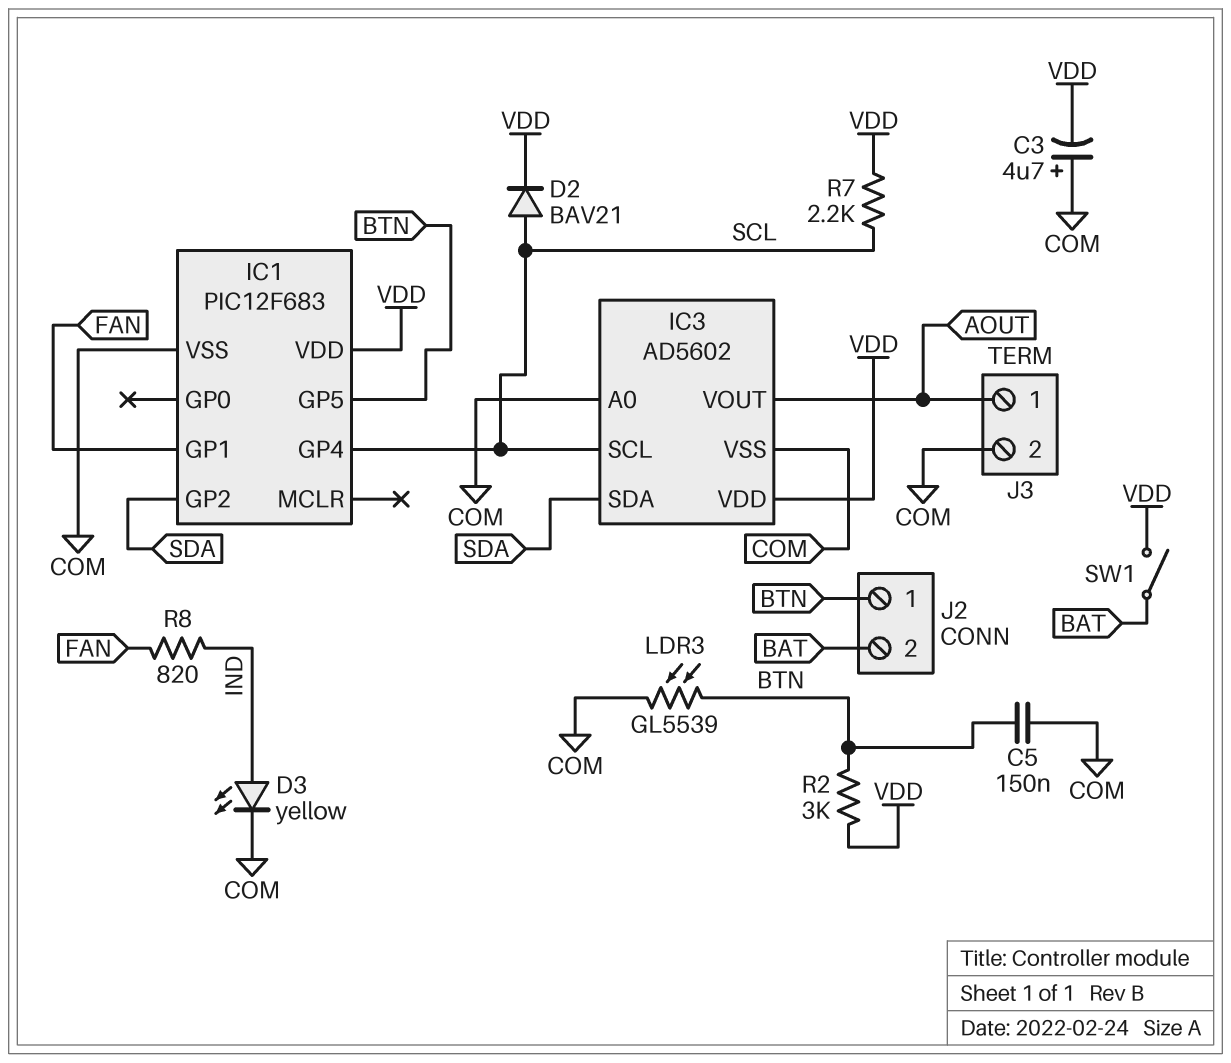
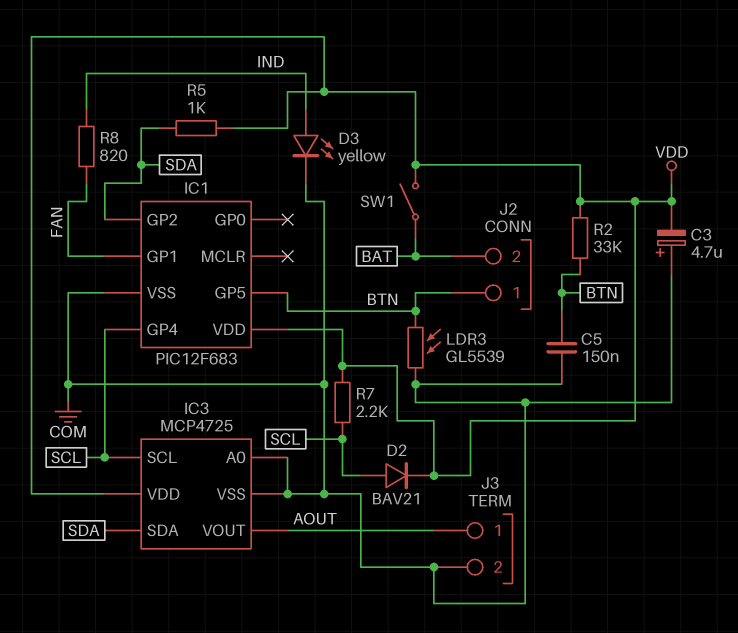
IC3: AD5602 -> MCP4725
R2: 3k (BTN, VDD) -> 33k (BTN, VDD)
R5: none -> 1k (SDA, VDD)

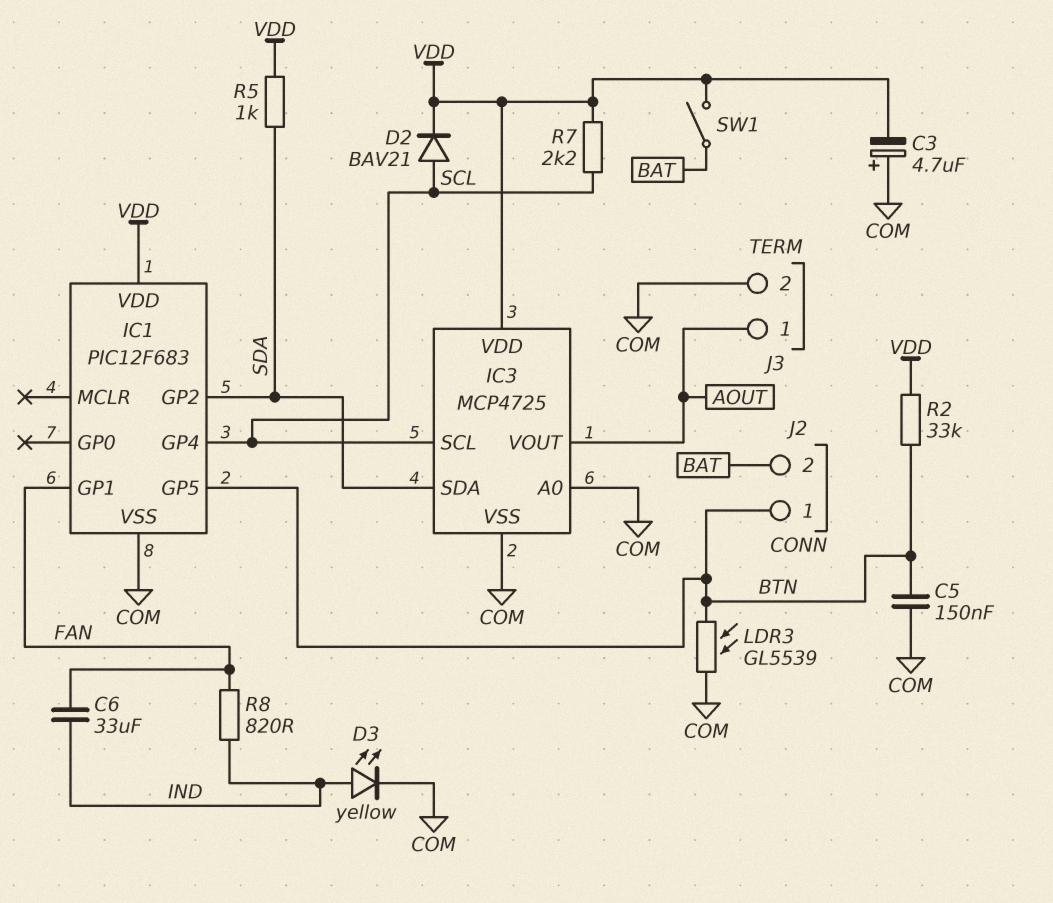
C6: none -> 33uF (FAN, IND)

